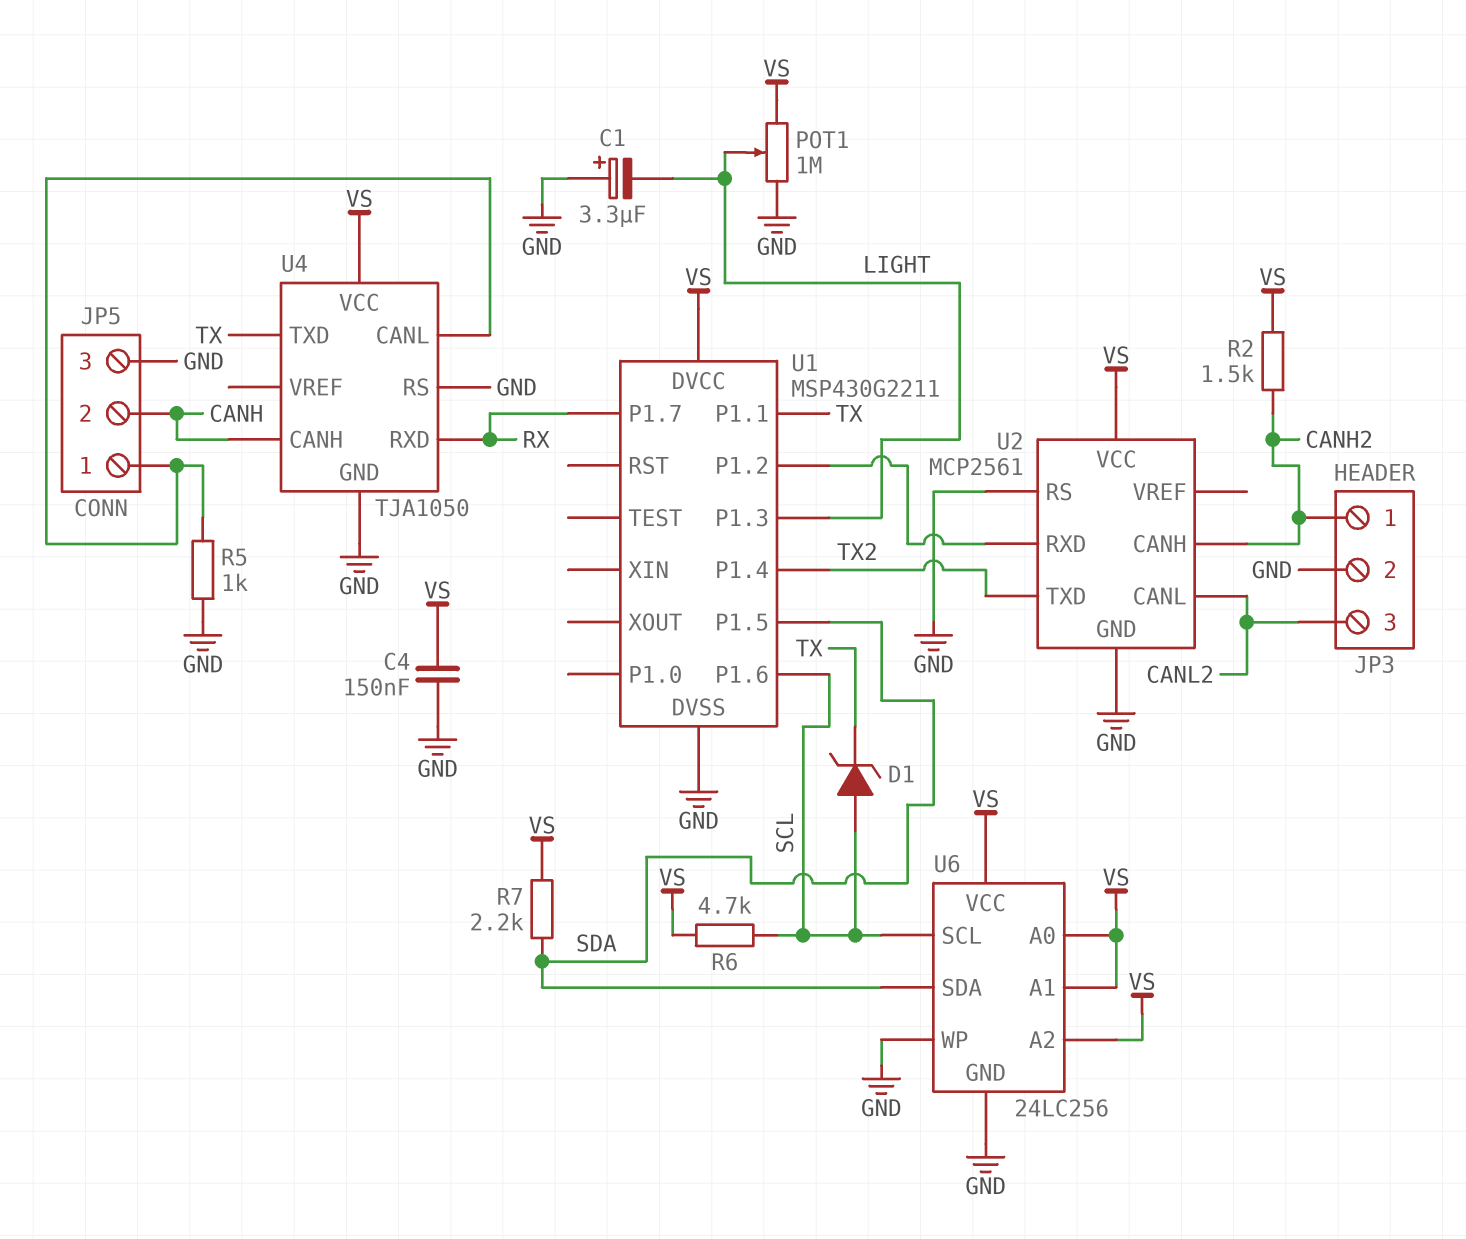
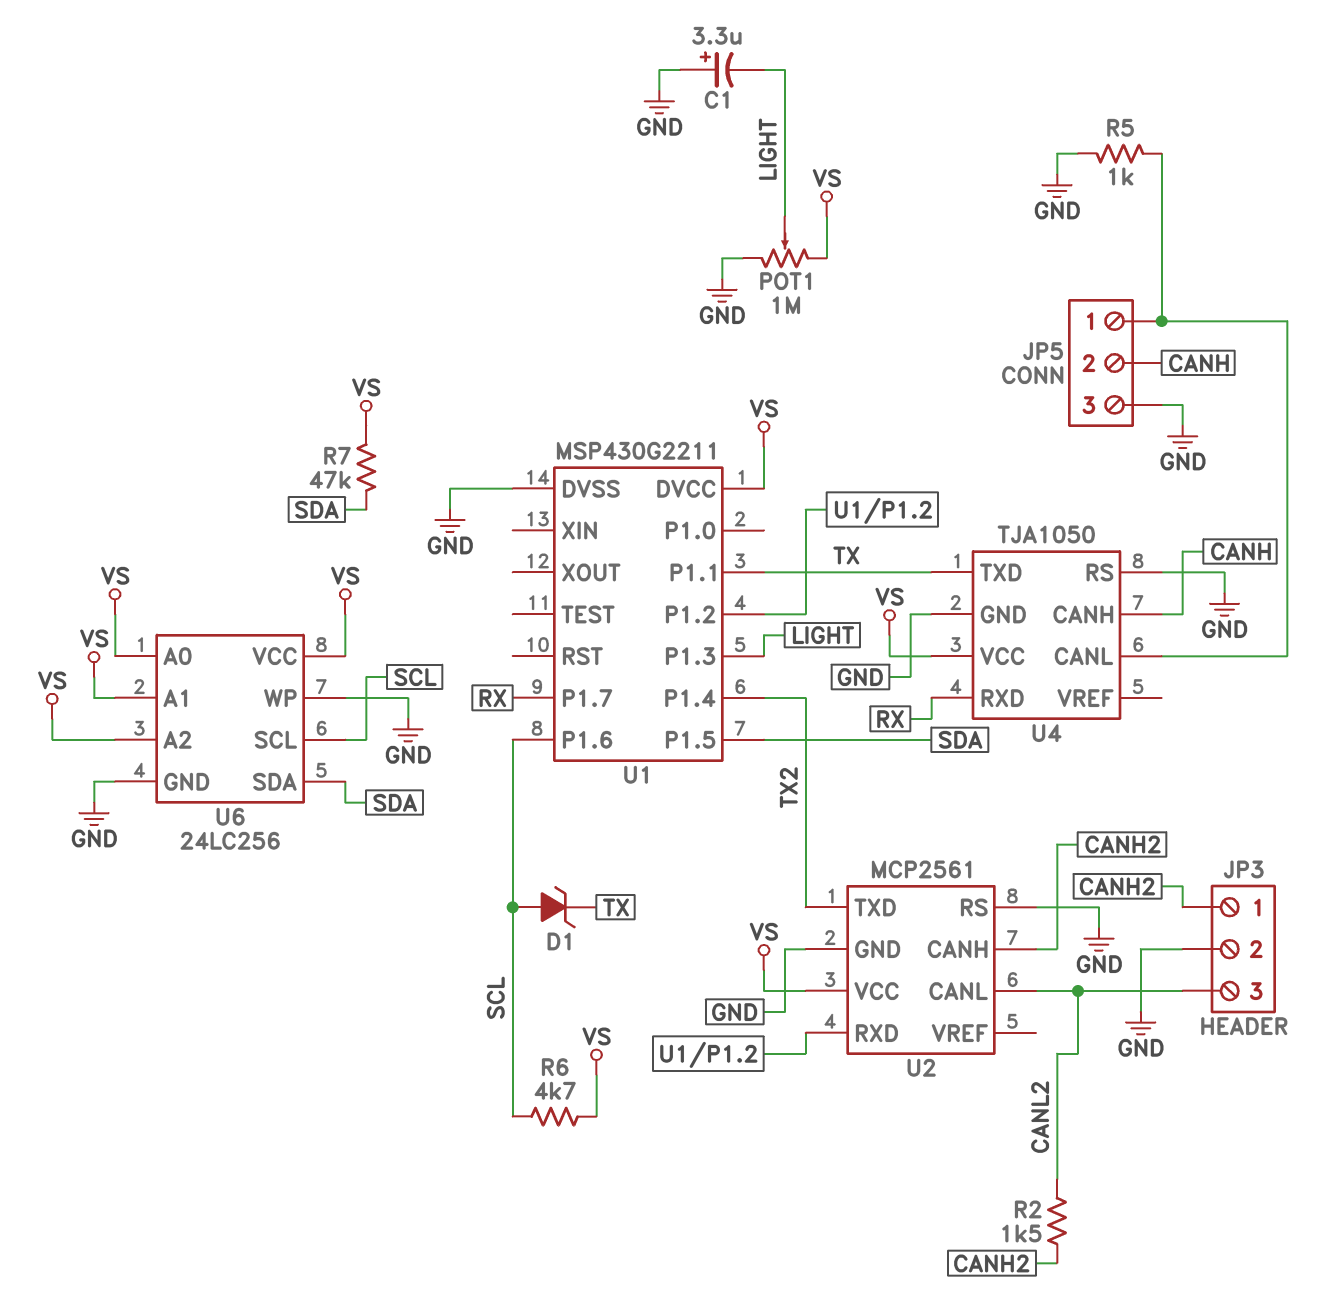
C4: 150nF (GND, VS) -> none
R2: 1.5k (CANH2, VS) -> 1.5k (CANH2, CANL2)
R7: 2.2k (SDA, VS) -> 47k (SDA, VS)

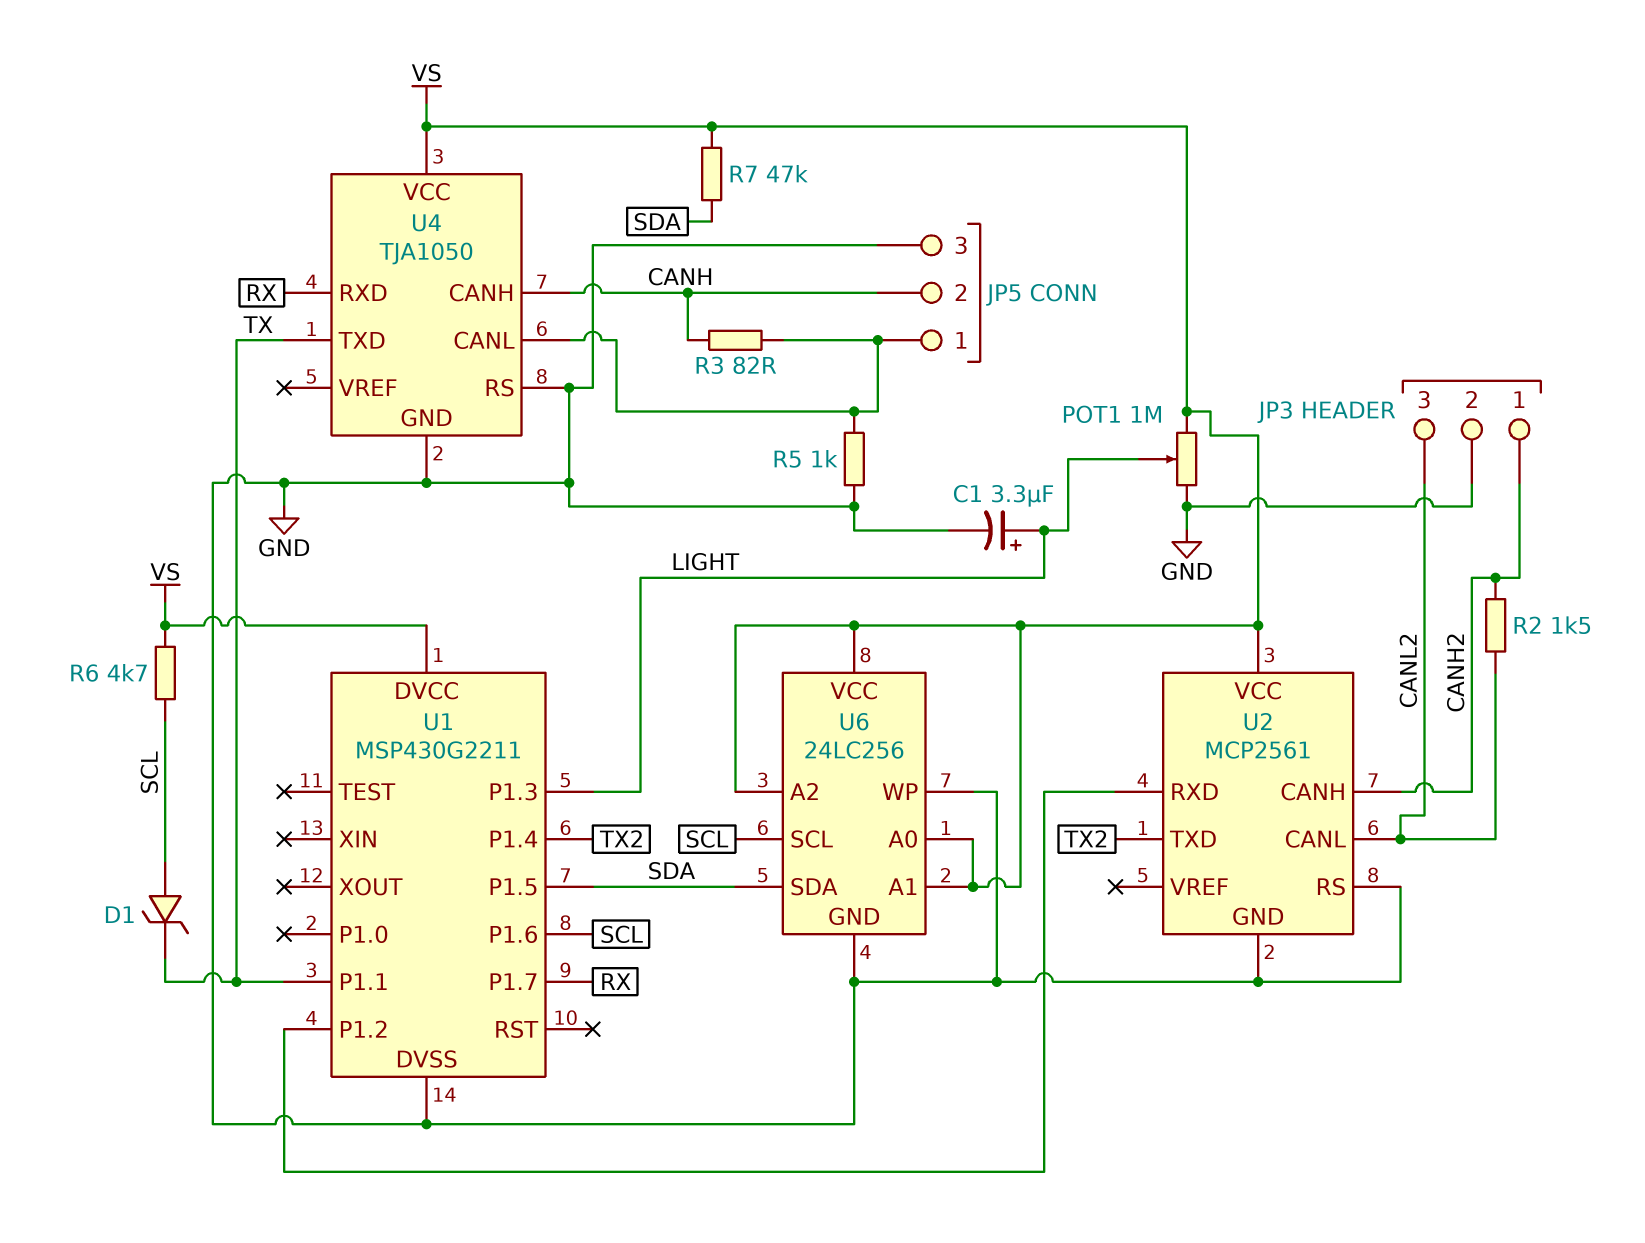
C1: 3.3uF (plus GND, minus LIGHT) -> 3.3uF (plus LIGHT, minus GND)
R3: none -> 82 (CANH, JP5/1)

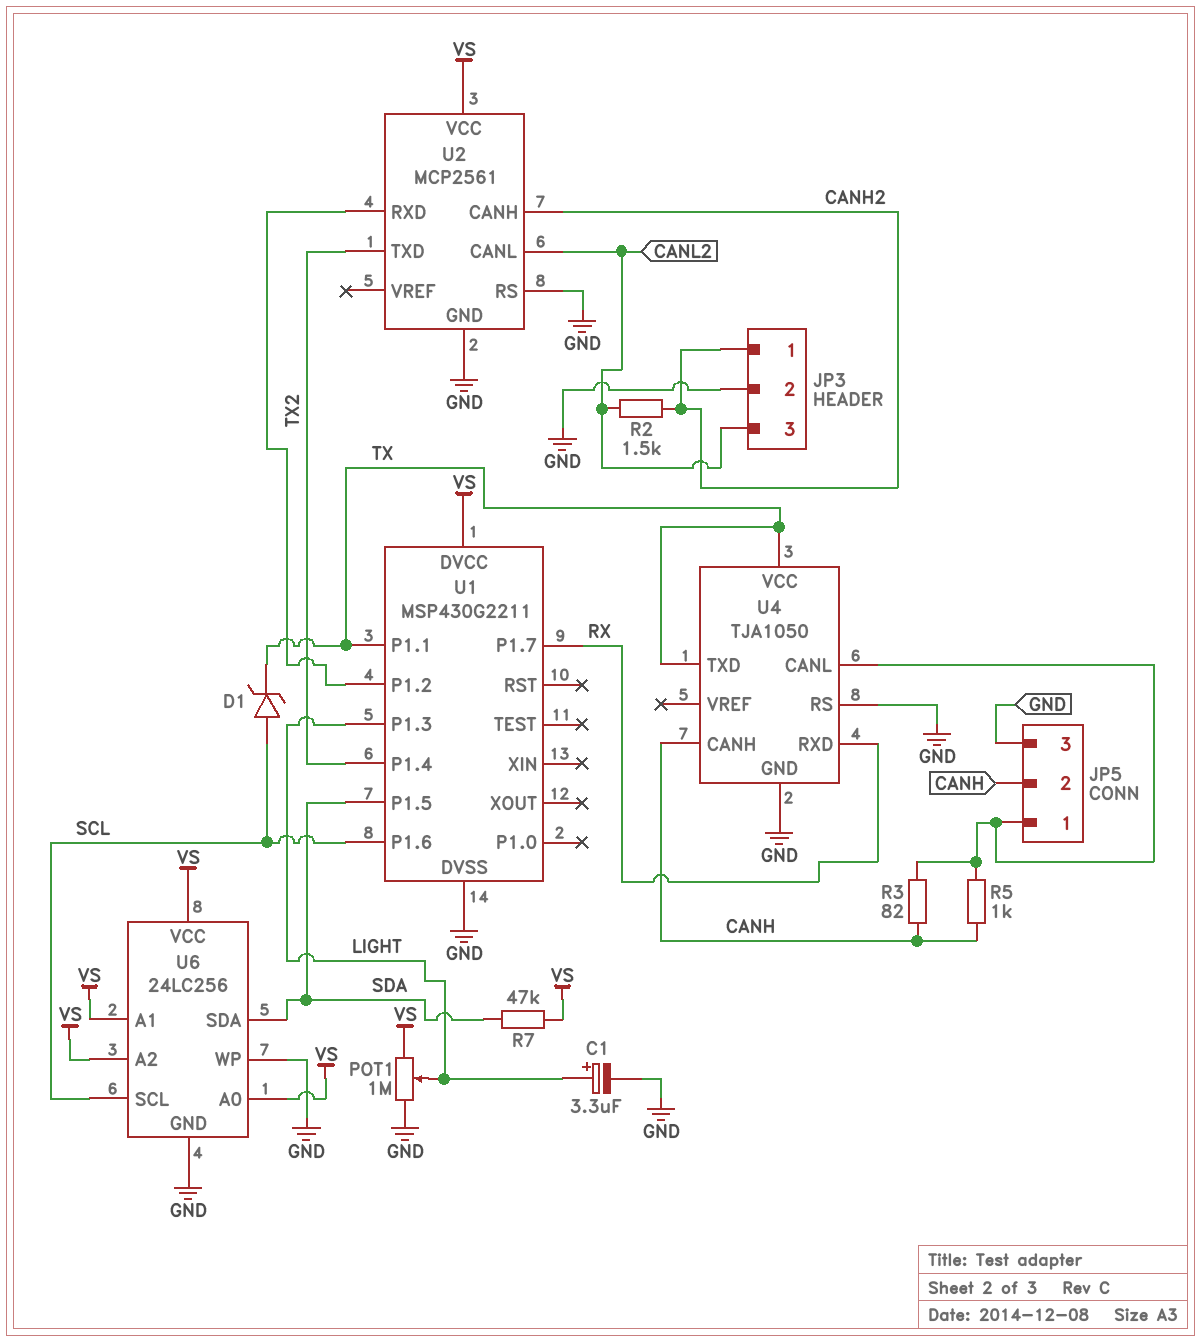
R5: 1k (GND, JP5/1) -> 1k (CANH, JP5/1)
R6: 4.7k (SCL, VS) -> none
U4 pin VCC: VS -> TX

